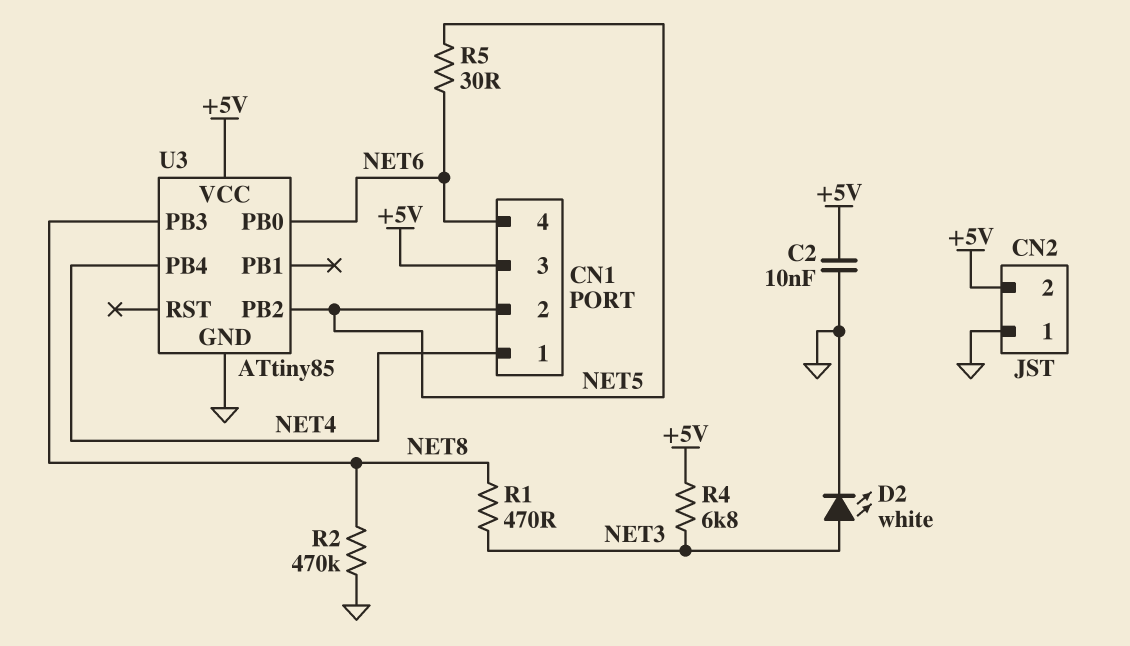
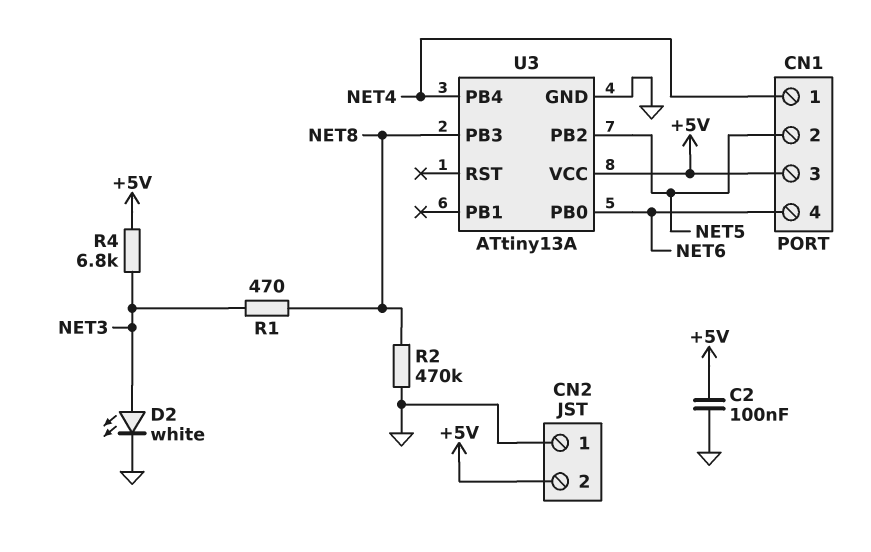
C2: 10nF (+5V, GND) -> 100nF (+5V, GND)
R5: 30 (NET5, NET6) -> none
U3: ATtiny85 -> ATtiny13A

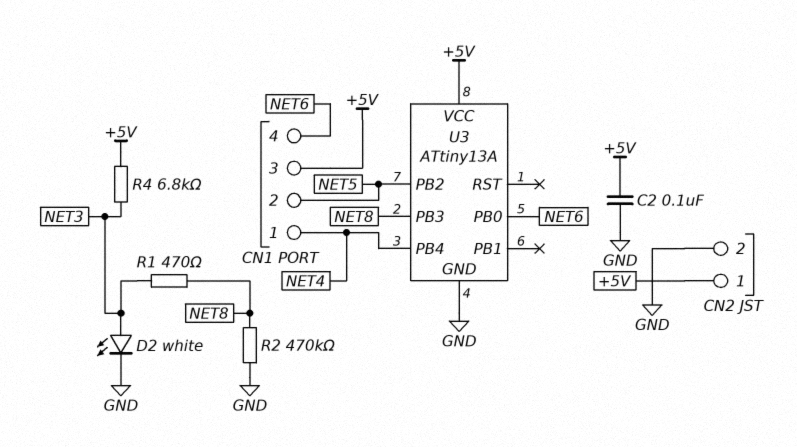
CN2 pin 1: GND -> +5V
CN2 pin 2: +5V -> GND

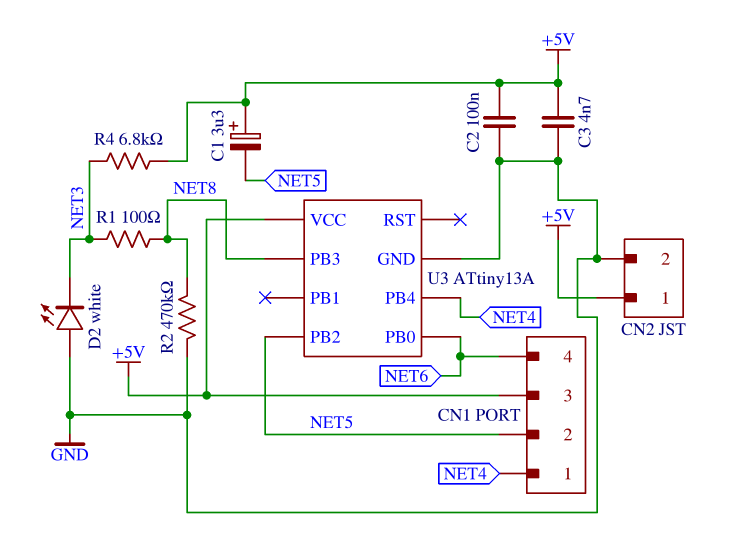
C1: none -> 3.3uF (plus +5V, minus NET5)
C3: none -> 4.7nF (+5V, GND)
D2: LED white (A NET3, K GND) -> LED white (A GND, K NET3)
R1: 470 (NET3, NET8) -> 100 (NET3, NET8)

